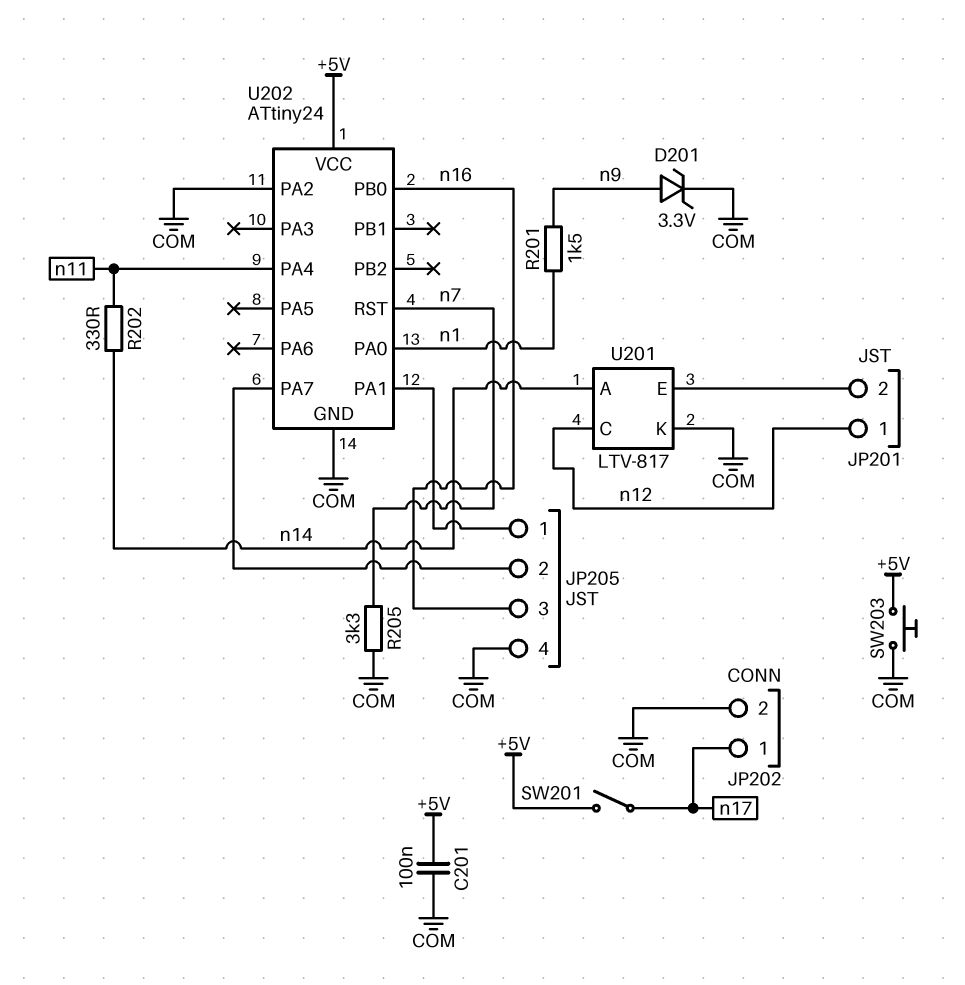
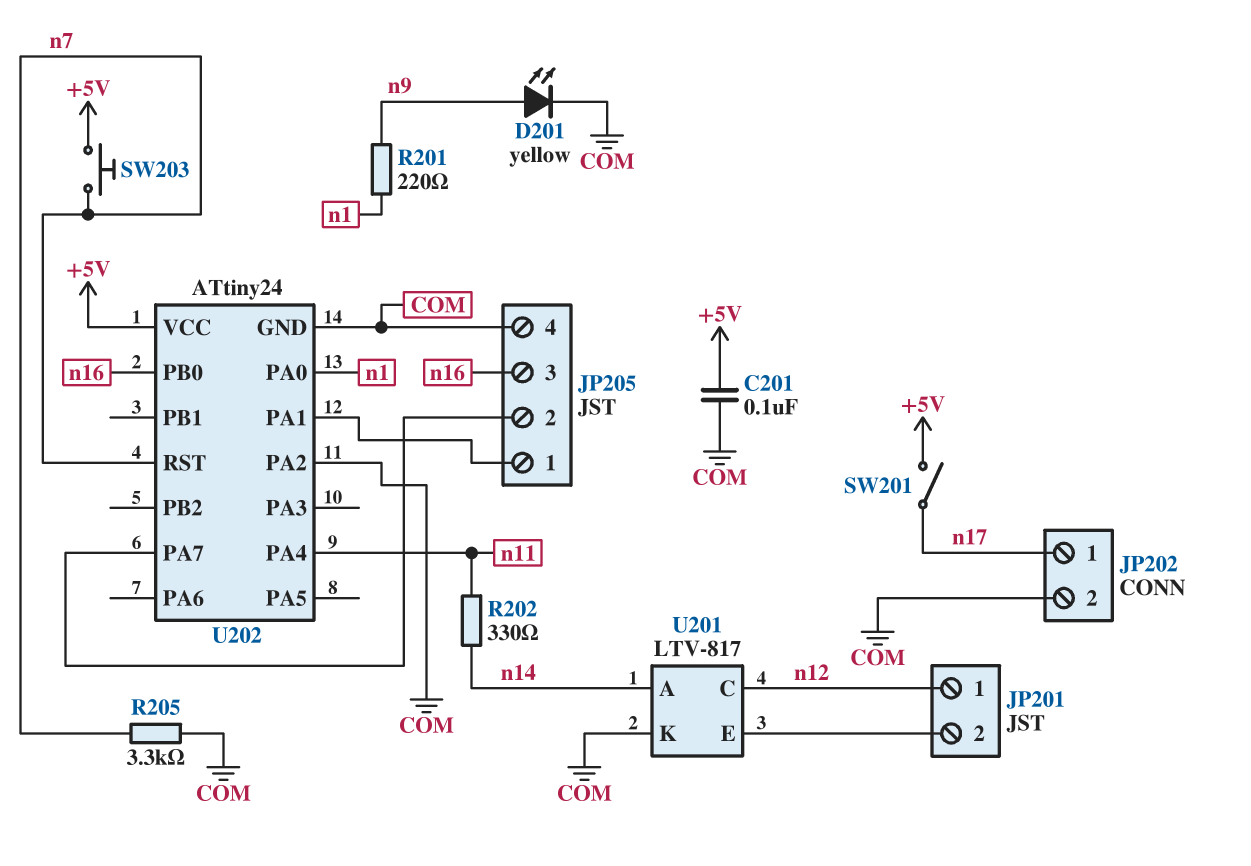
D201: zener 3.3V (A n9, K COM) -> LED yellow (A n9, K COM)
R201: 1.5k (n1, n9) -> 220 (n1, n9)
SW203: button (+5V, COM) -> button (+5V, n7)

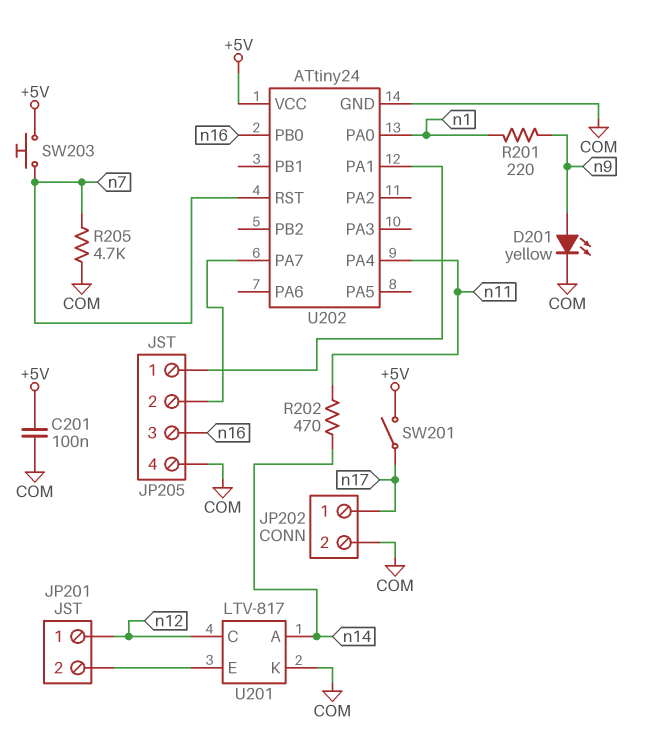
R202: 330 (n11, n14) -> 470 (n11, n14)
R205: 3.3k (COM, n7) -> 4.7k (COM, n7)
U202 pin PA2: COM -> none

